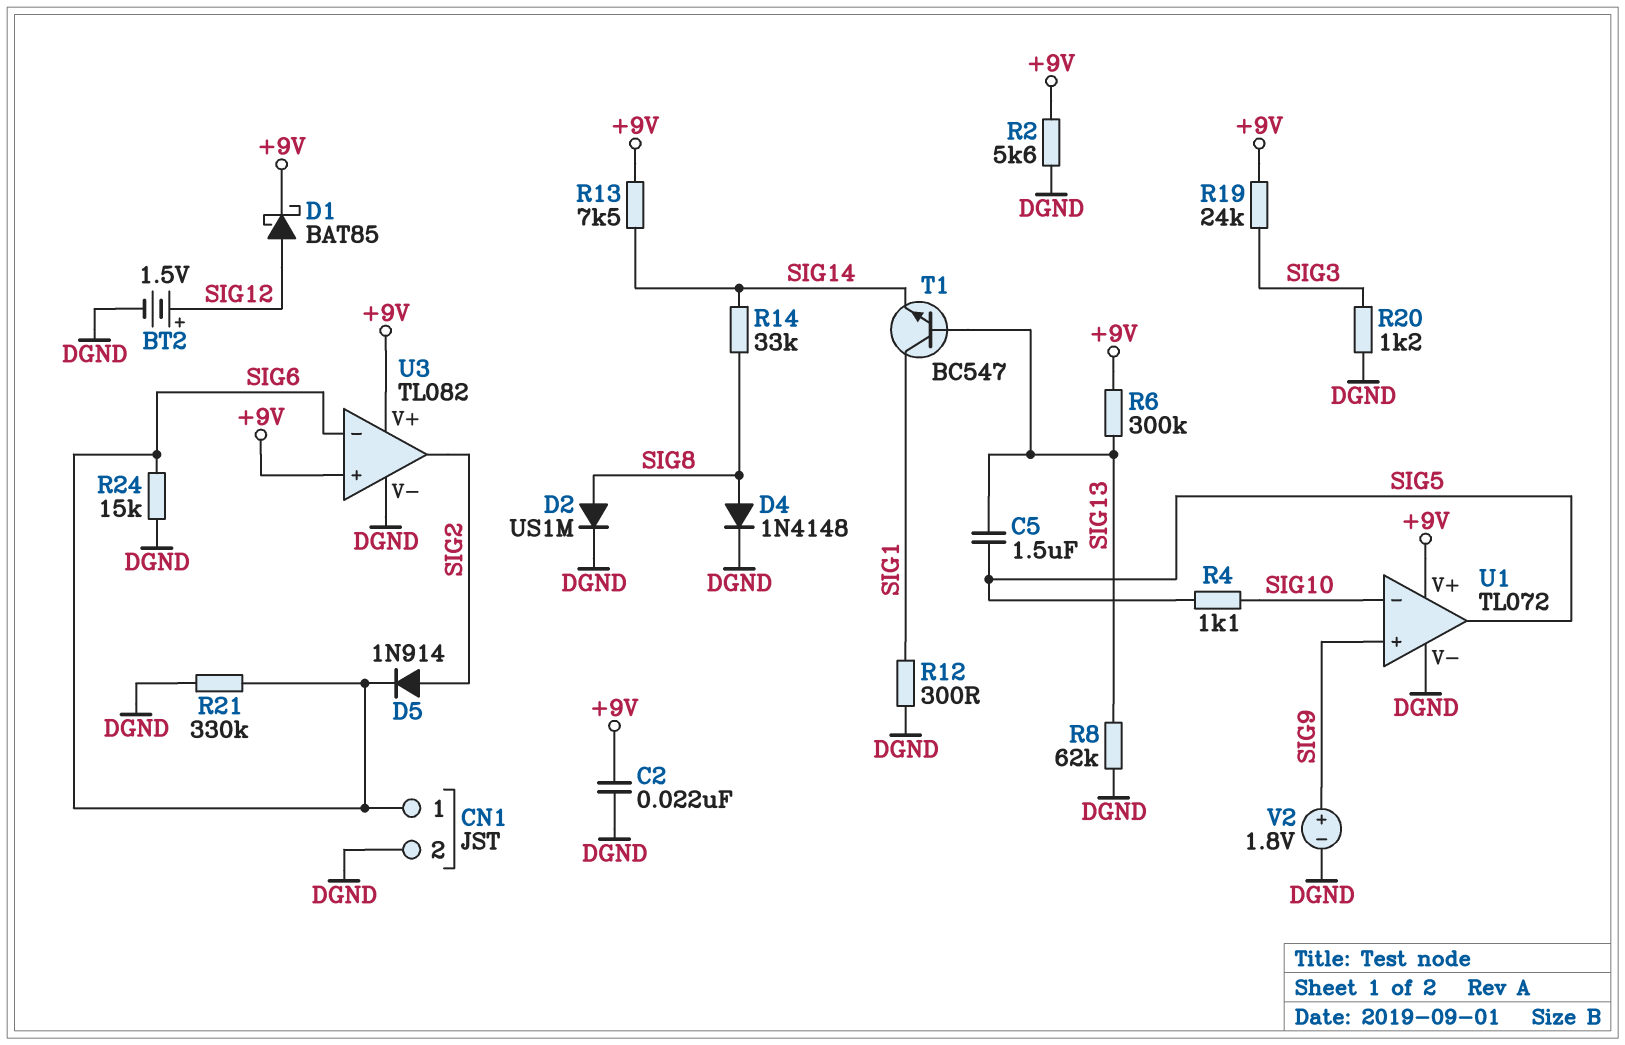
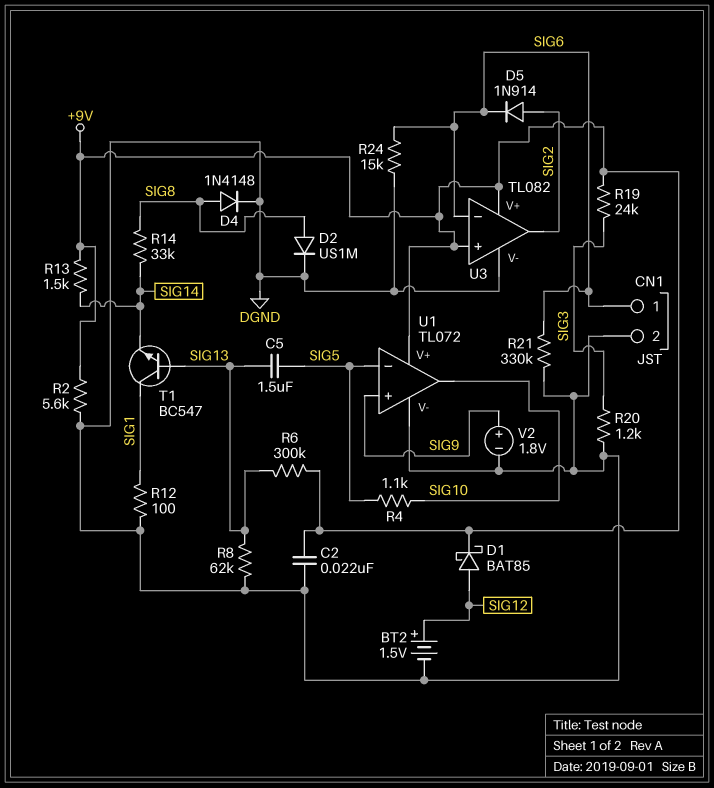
R12: 300 (DGND, SIG1) -> 100 (DGND, SIG1)
R13: 7.5k (+9V, SIG14) -> 1.5k (+9V, SIG14)
U1 pin in-: SIG10 -> SIG5
U1 pin out: SIG5 -> SIG10

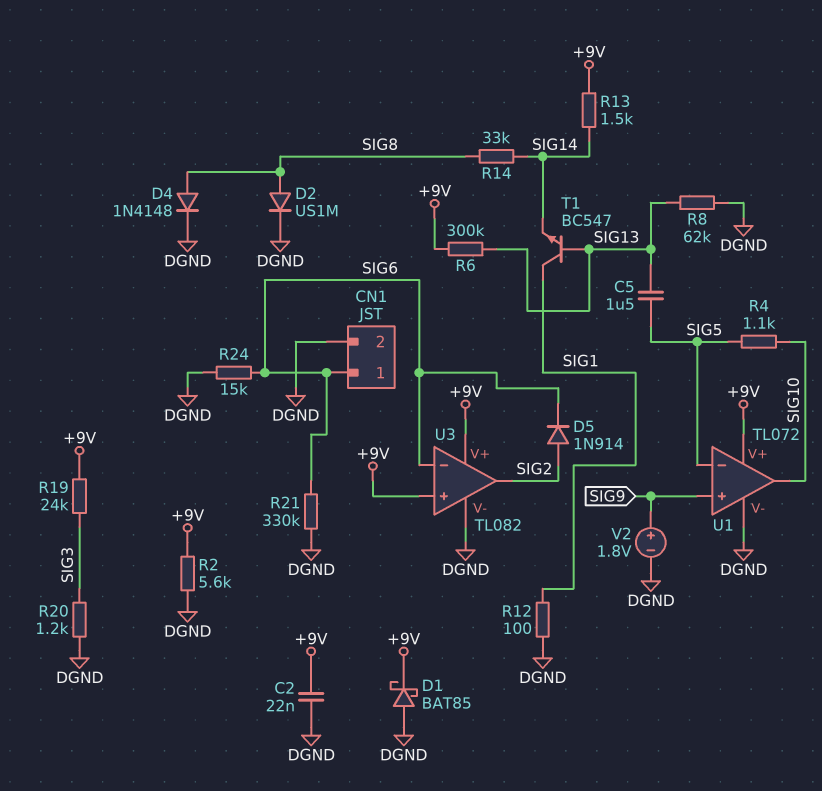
BT2: 1.5V (plus SIG12, minus DGND) -> none
D1: schottky BAT85 (A SIG12, K +9V) -> schottky BAT85 (A DGND, K +9V)

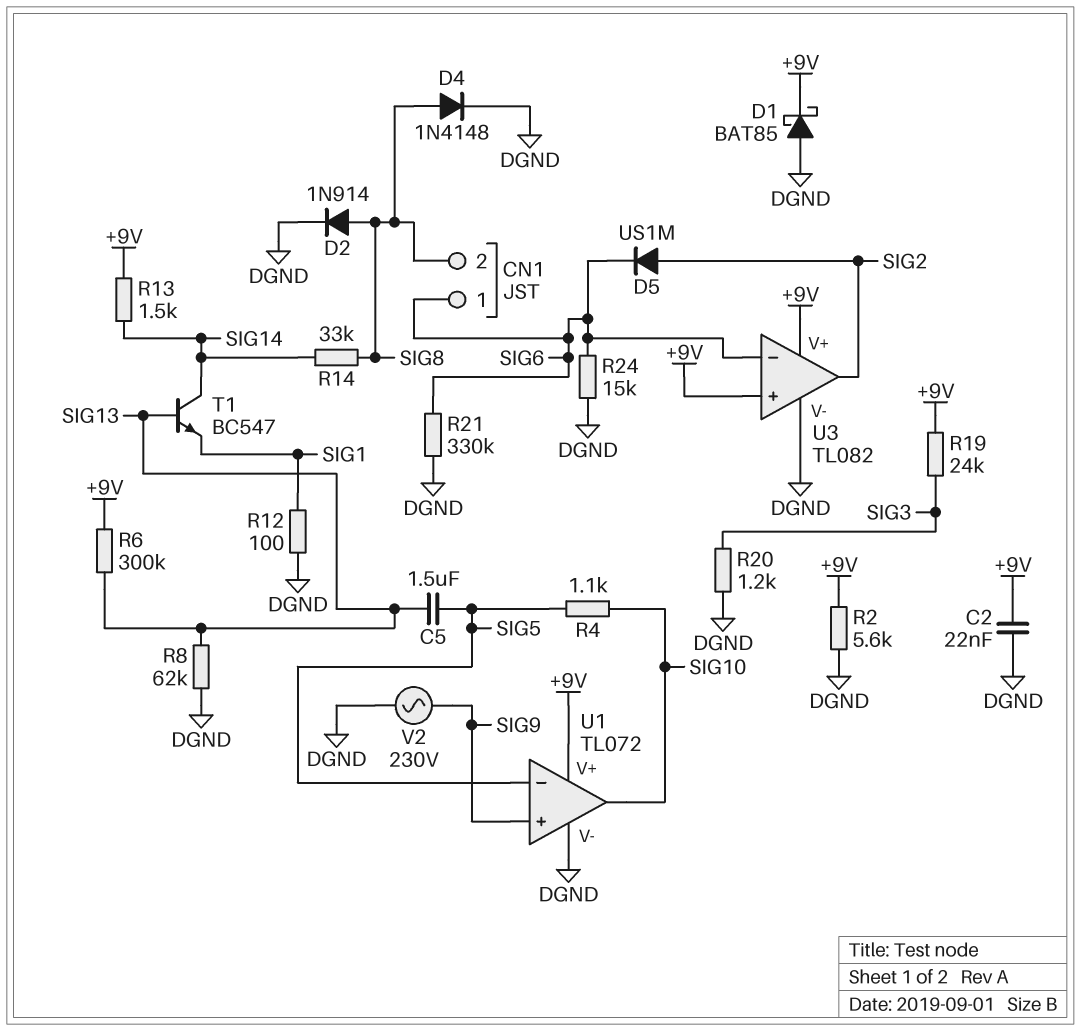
CN1 pin 2: DGND -> SIG8
D2: diode US1M (A SIG8, K DGND) -> diode 1N914 (A SIG8, K DGND)
D5: diode 1N914 (A SIG2, K SIG6) -> diode US1M (A SIG2, K SIG6)
T1: NPN BC547 (B SIG13, C SIG1, E SIG14) -> NPN BC547 (B SIG13, C SIG14, E SIG1)
V2: 1.8V (plus SIG9, minus DGND) -> AC 230V (DGND, SIG9)

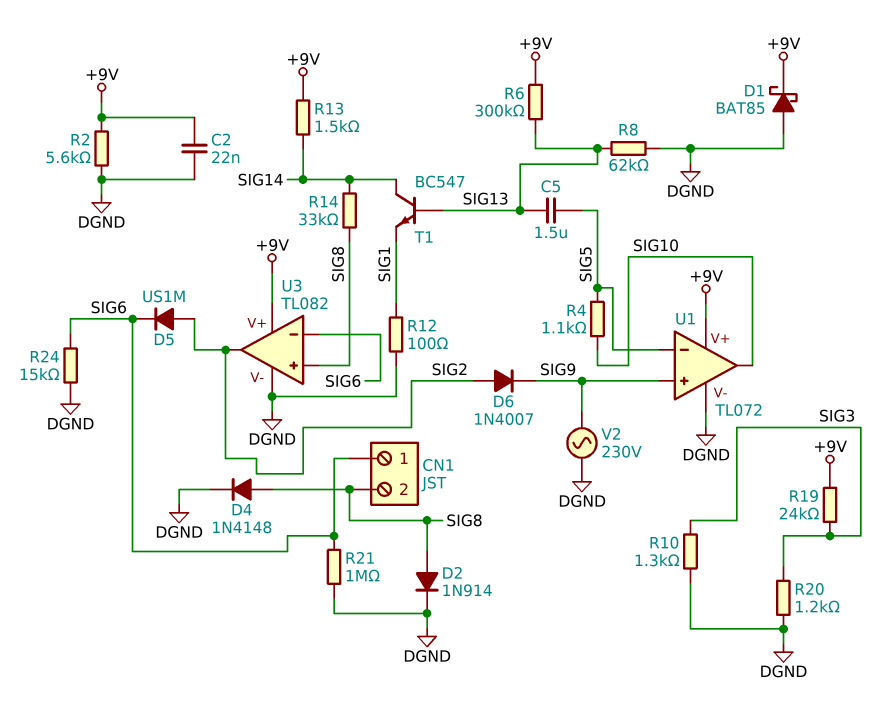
D6: none -> diode 1N4007 (A SIG2, K SIG9)
R10: none -> 1.3k (DGND, SIG3)
R21: 330k (DGND, SIG6) -> 1M (DGND, SIG6)
U3 pin in+: +9V -> SIG8

